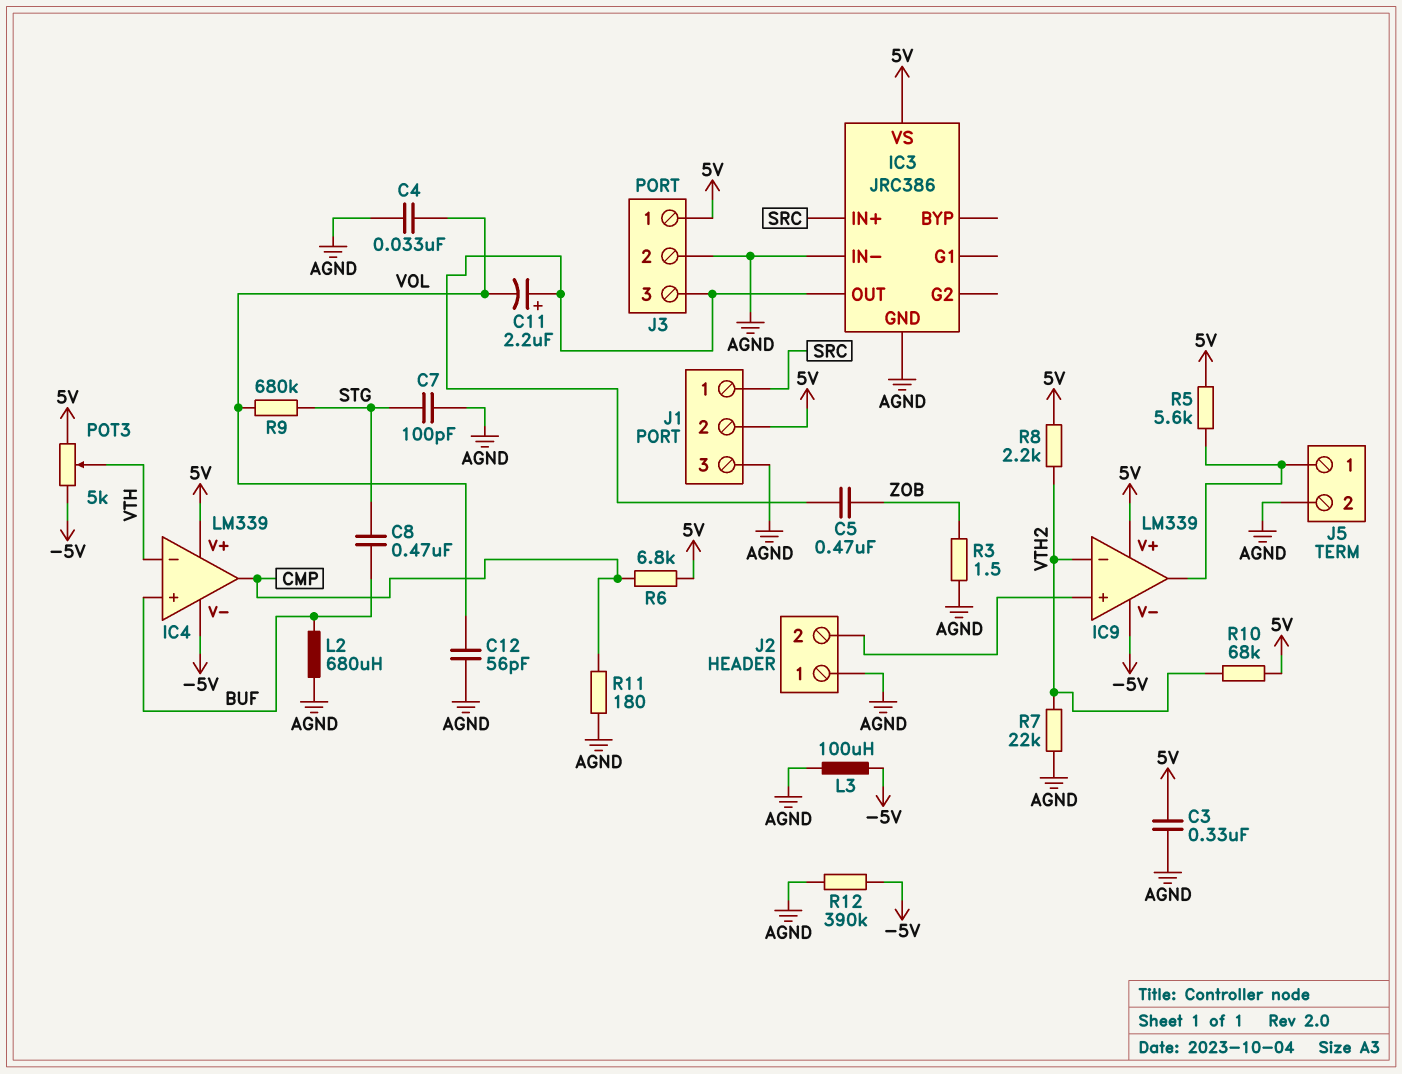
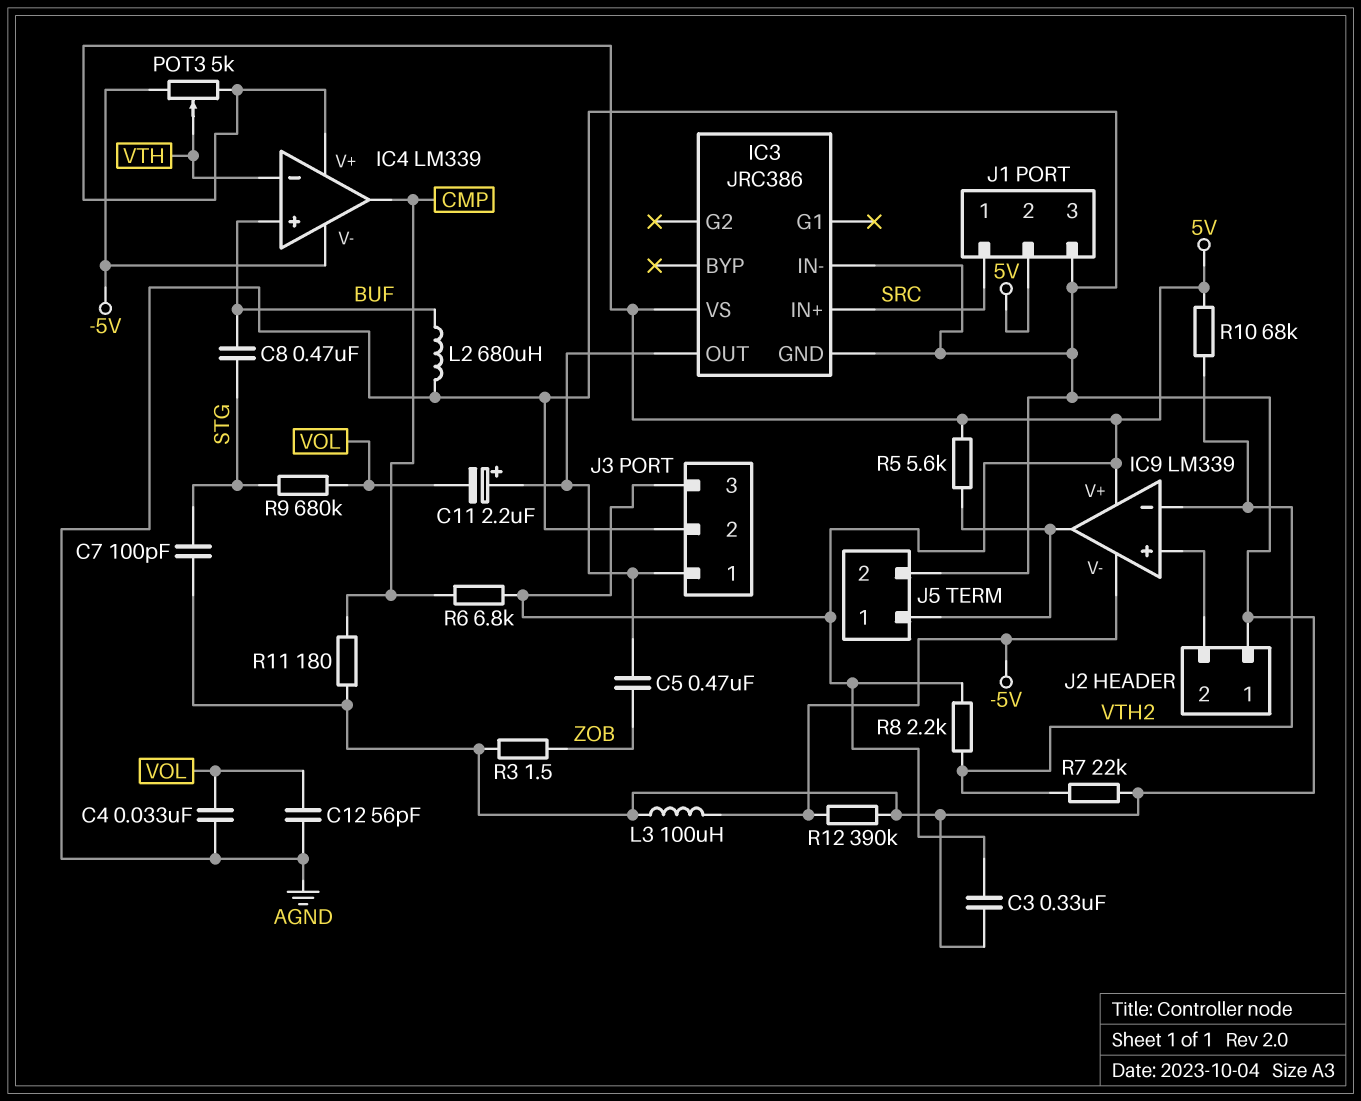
J3 pin 1: 5V -> IC3/OUT
J3 pin 3: IC3/OUT -> 5V

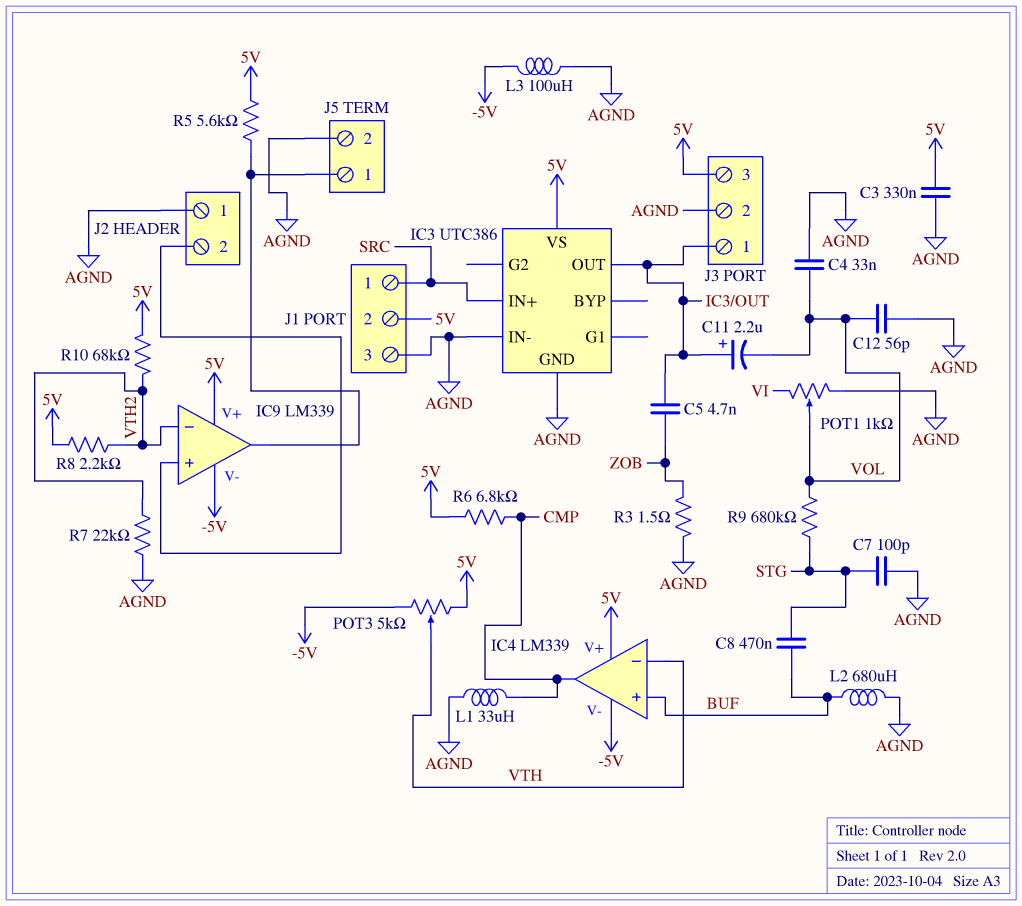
C5: 470nF (IC3/OUT, ZOB) -> 4.7nF (IC3/OUT, ZOB)
IC3: JRC386 -> UTC386
L1: none -> 33uH (AGND, CMP)
POT1: none -> 1k (AGND, VI, wiper VOL)
R11: 180 (AGND, CMP) -> none
R12: 390k (-5V, AGND) -> none

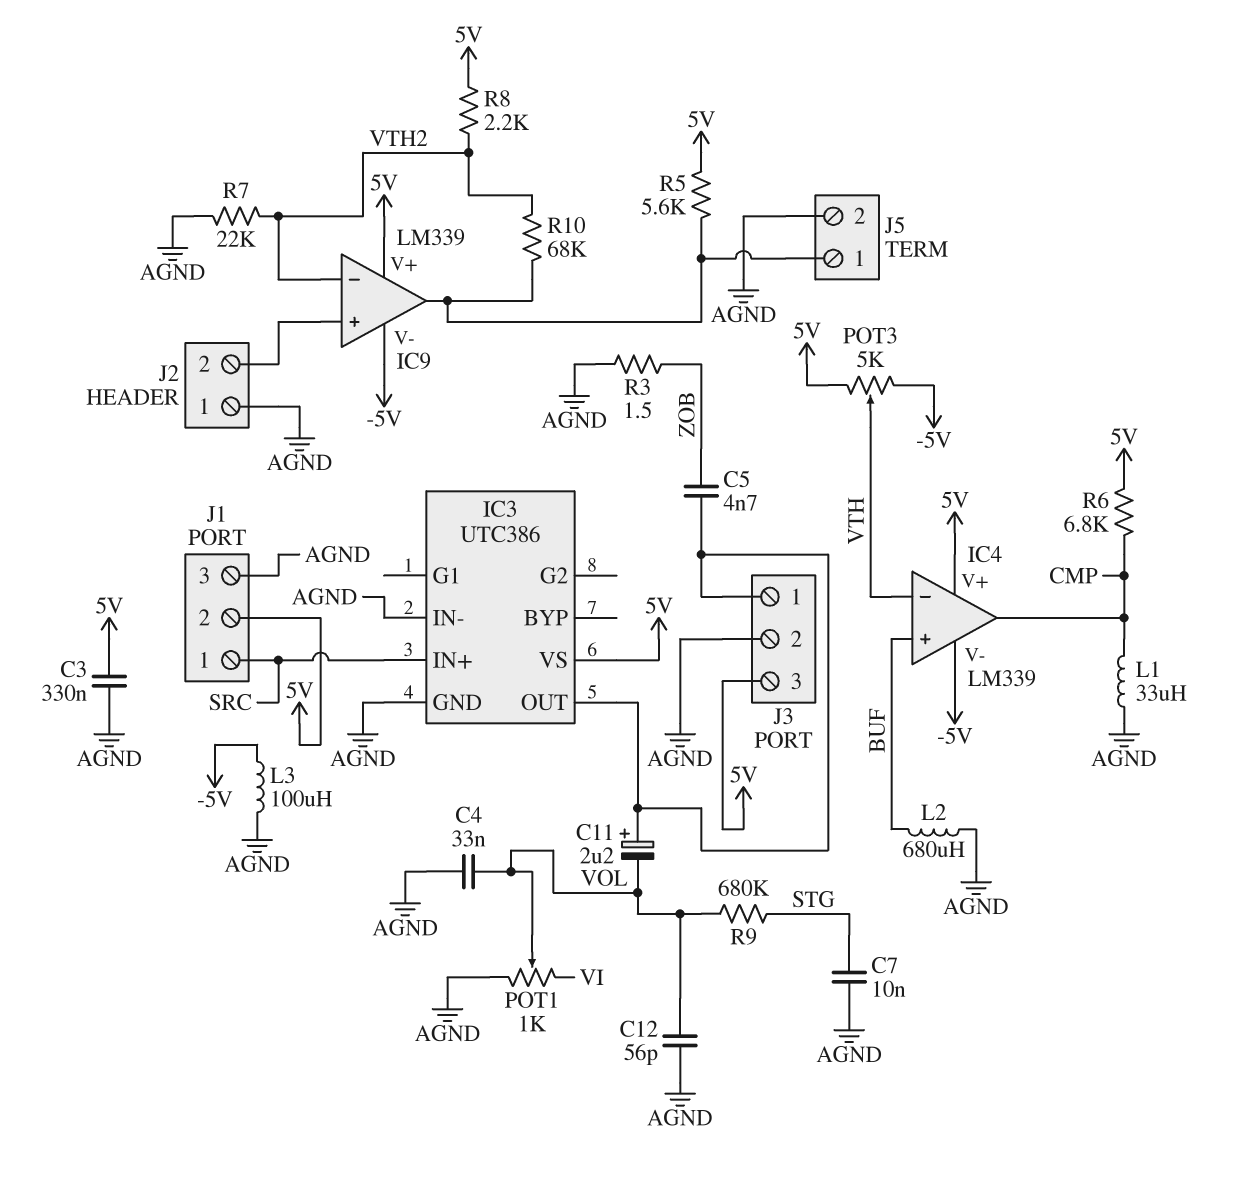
C7: 100pF (AGND, STG) -> 10nF (AGND, STG)
C8: 470nF (BUF, STG) -> none
R10: 68k (5V, VTH2) -> 68k (IC9/out, VTH2)

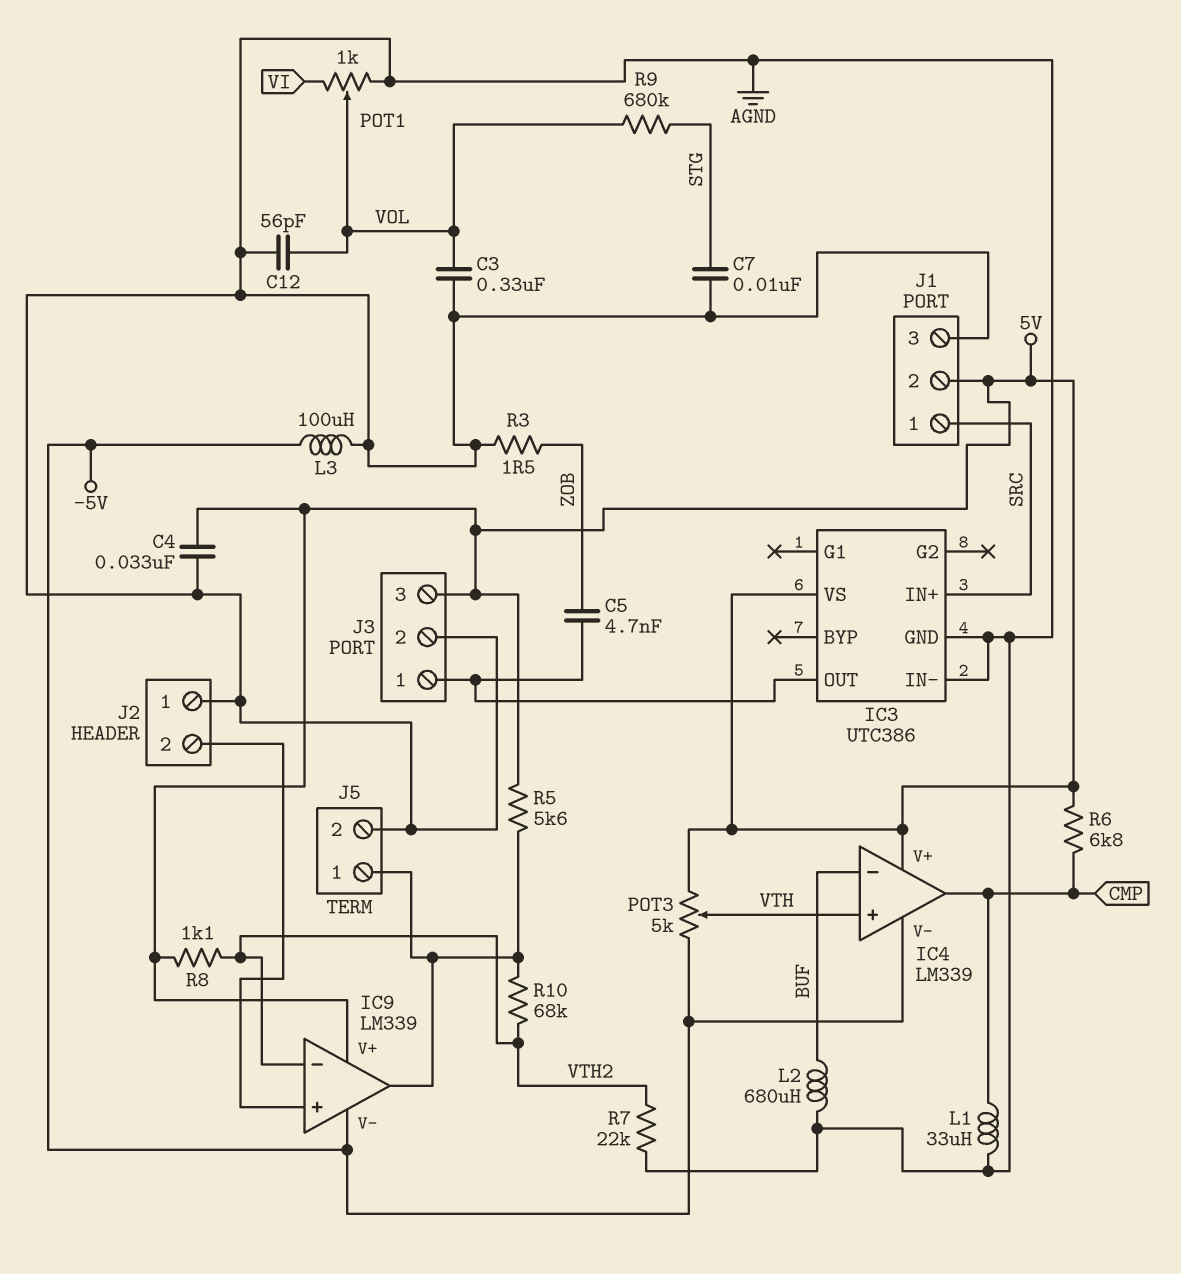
C3: 330nF (5V, AGND) -> 330nF (AGND, VOL)
C4: 33nF (AGND, VOL) -> 33nF (5V, AGND)
C11: 2.2uF (plus IC3/OUT, minus VOL) -> none
IC4 pin in+: BUF -> VTH
IC4 pin in-: VTH -> BUF
R8: 2.2k (5V, VTH2) -> 1.1k (5V, VTH2)

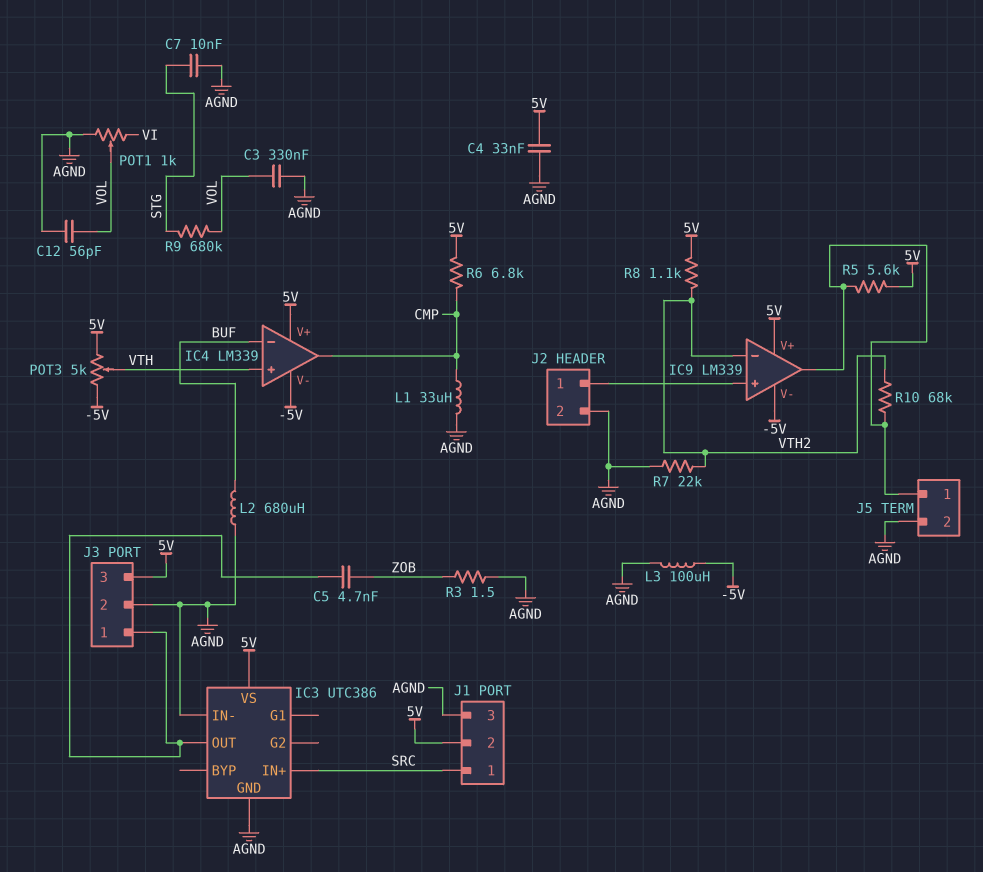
J2 pin 1: AGND -> IC9/in+
J2 pin 2: IC9/in+ -> AGND

